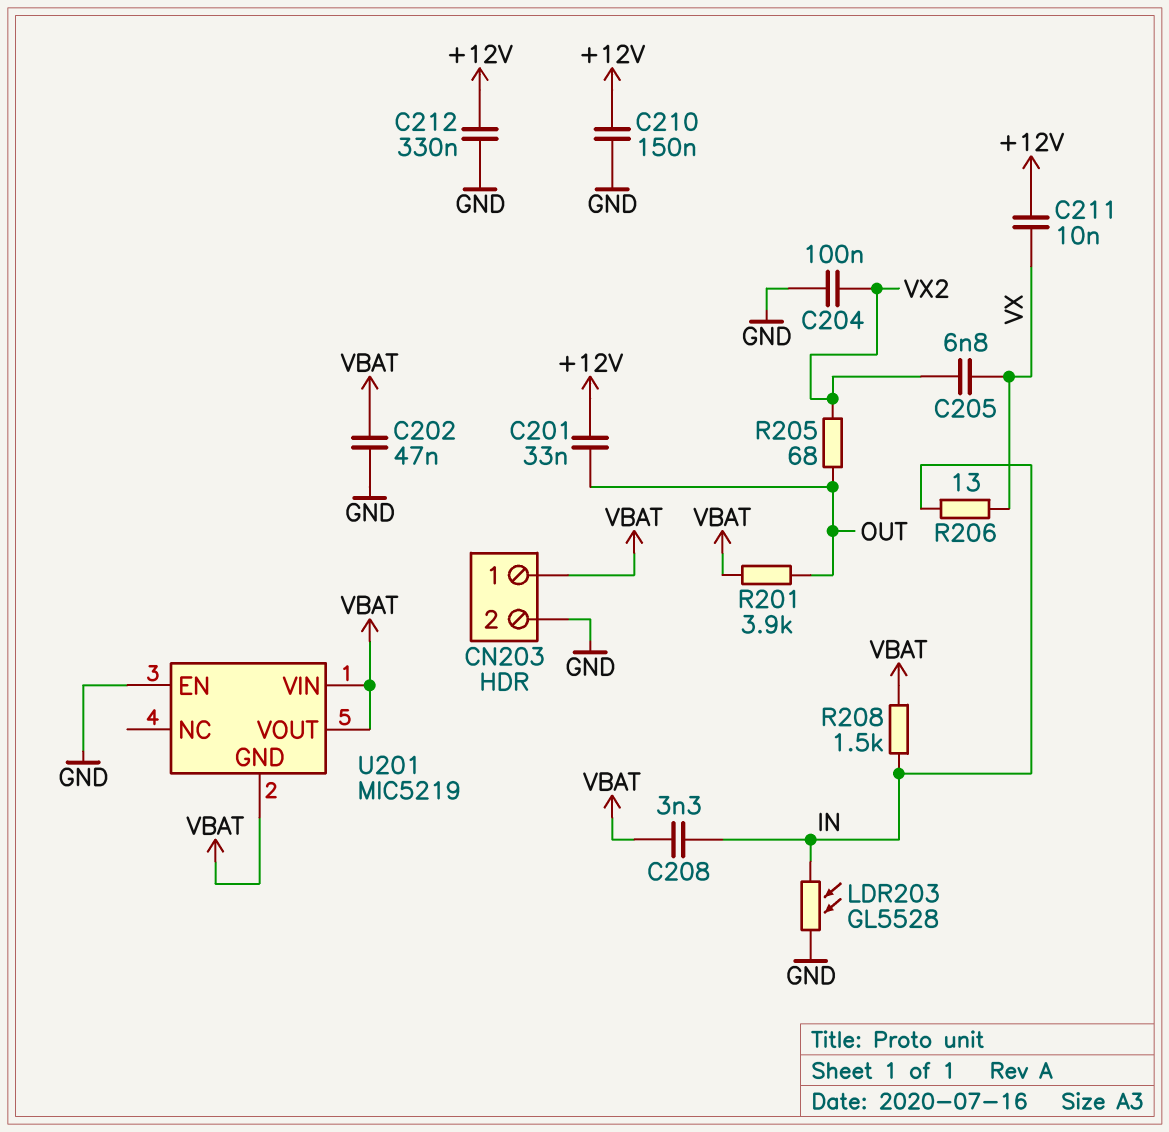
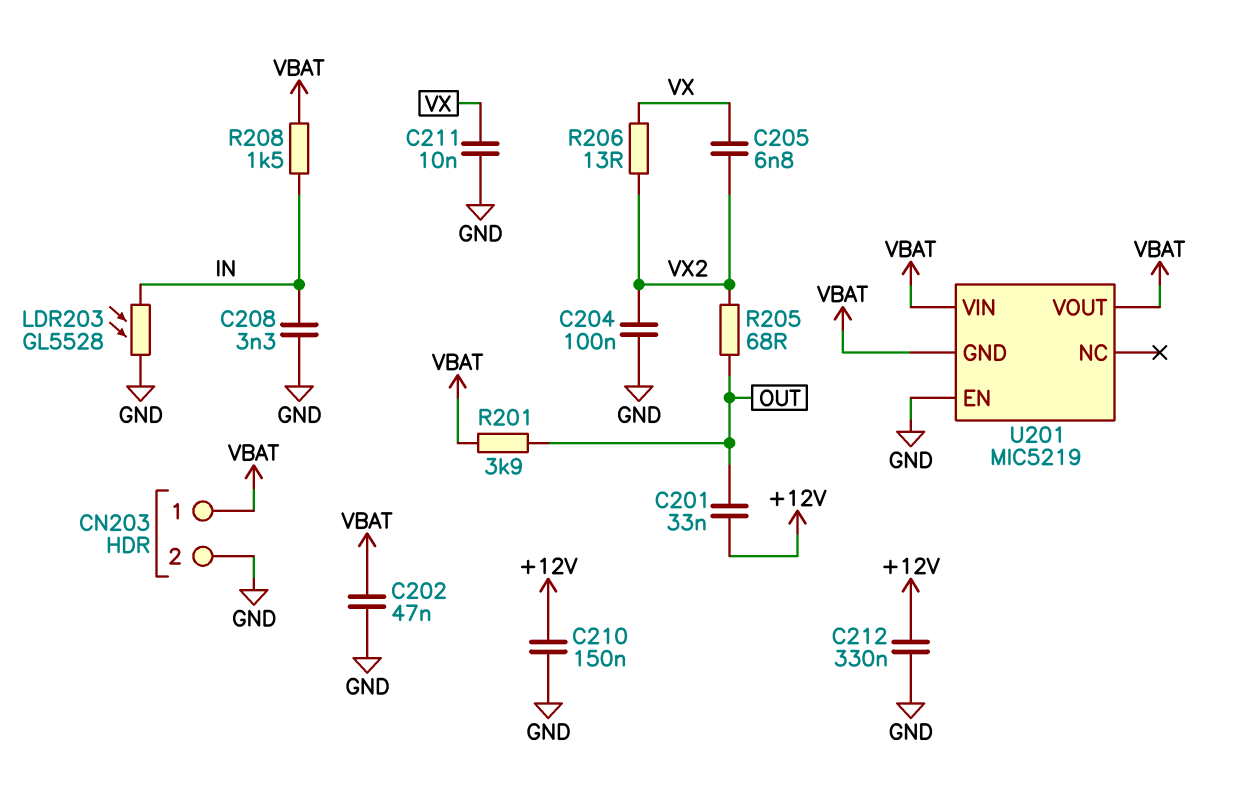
C208: 3.3nF (IN, VBAT) -> 3.3nF (GND, IN)
C211: 10nF (+12V, VX) -> 10nF (GND, VX)
R206: 13 (IN, VX) -> 13 (VX, VX2)

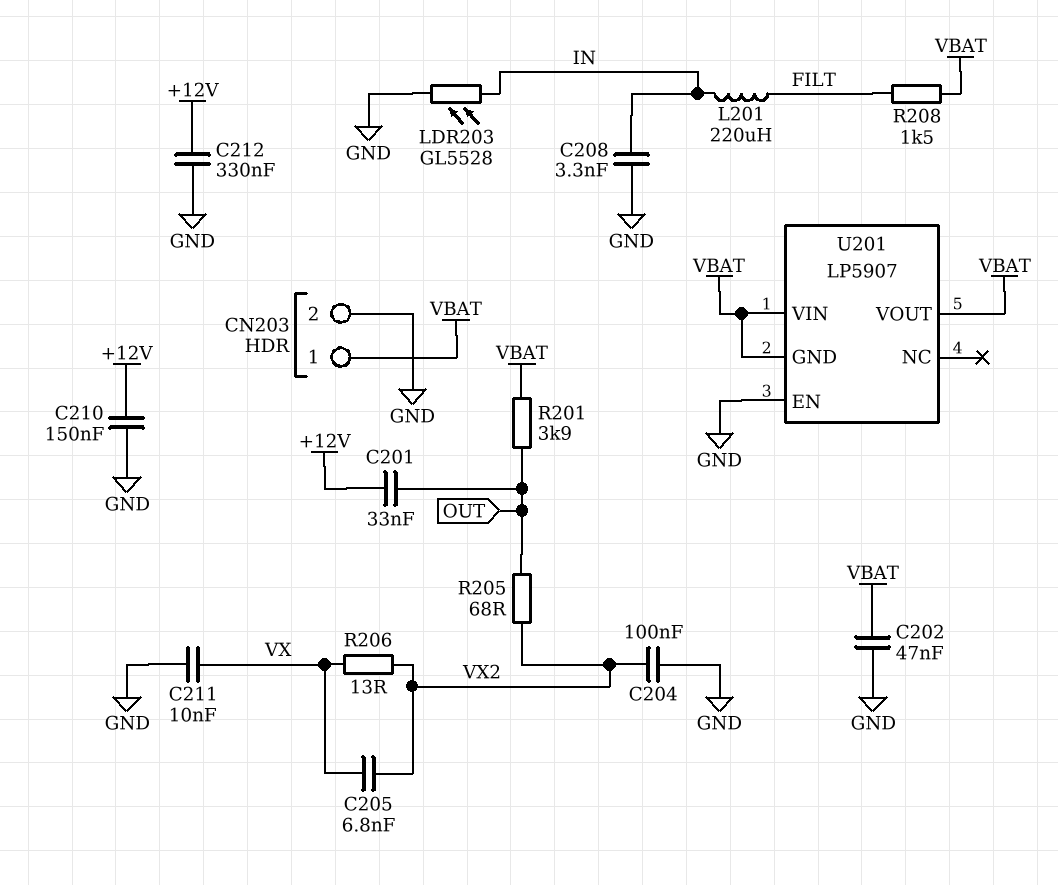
L201: none -> 220uH (FILT, IN)
R208: 1.5k (IN, VBAT) -> 1.5k (FILT, VBAT)
U201: MIC5219 -> LP5907

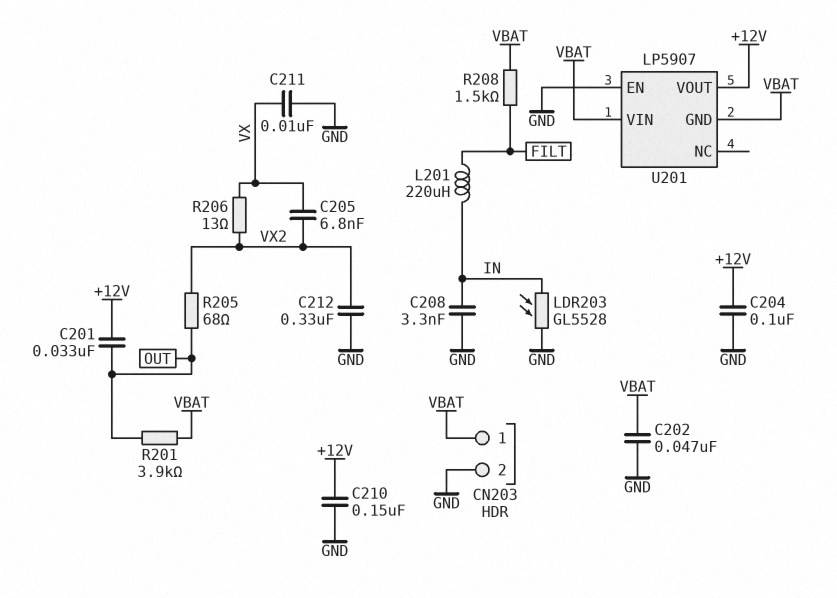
C204: 100nF (GND, VX2) -> 100nF (+12V, GND)
C212: 330nF (+12V, GND) -> 330nF (GND, VX2)
U201 pin VOUT: VBAT -> +12V

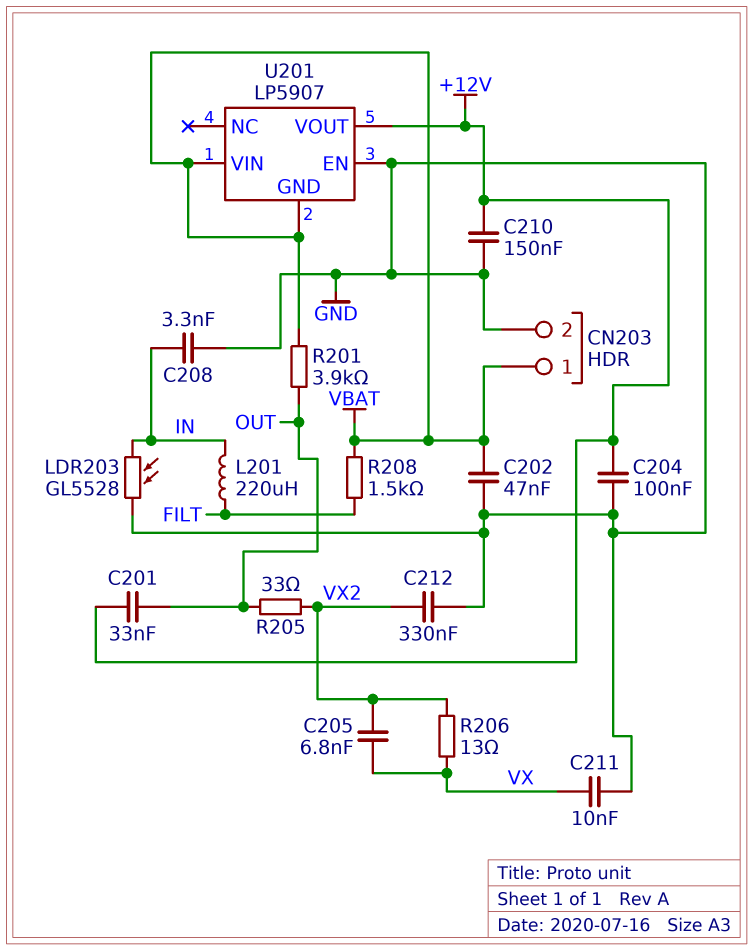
R205: 68 (OUT, VX2) -> 33 (OUT, VX2)

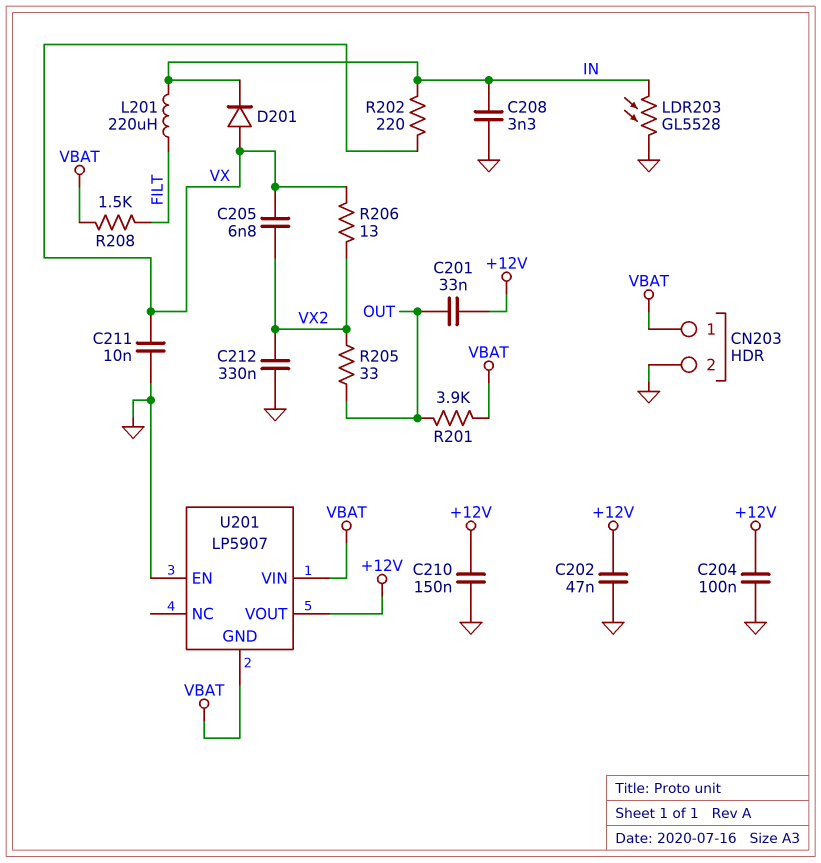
C202: 47nF (GND, VBAT) -> 47nF (+12V, GND)
D201: none -> diode (A VX, K IN)
R202: none -> 220 (IN, VX)

